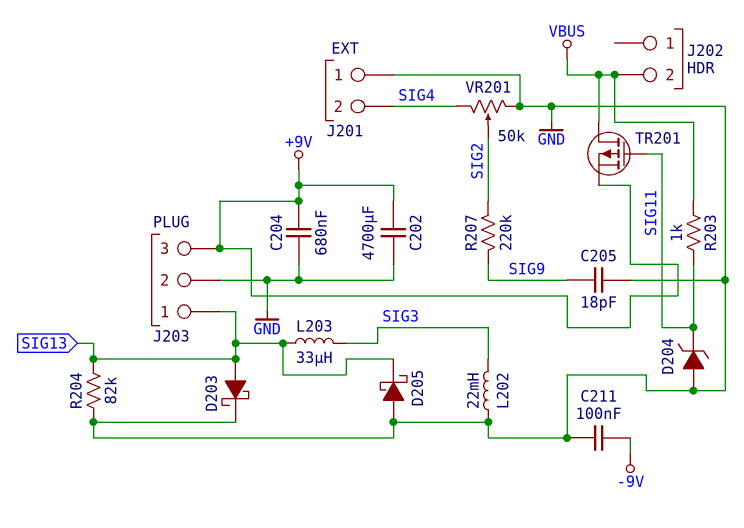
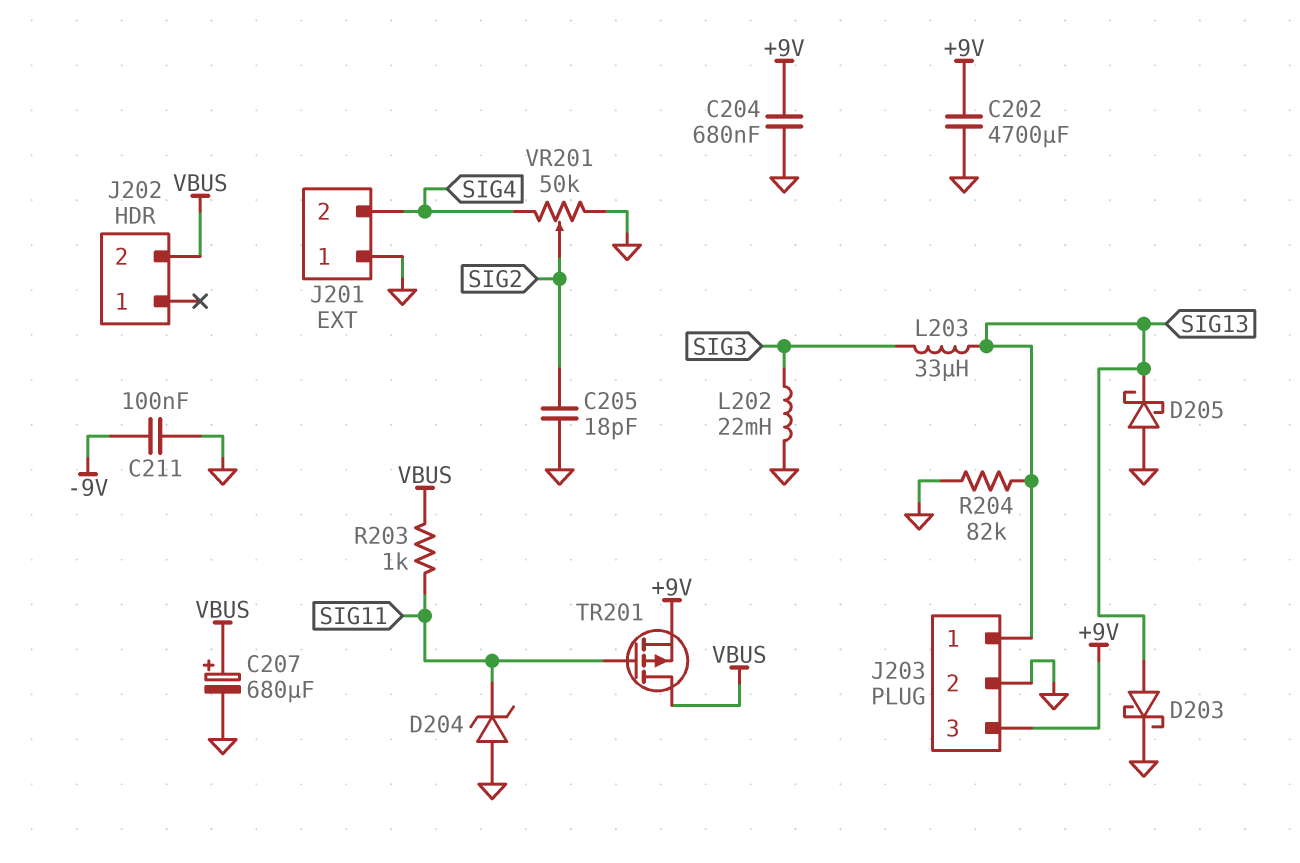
C205: 18pF (GND, SIG9) -> 18pF (GND, SIG2)
C207: none -> 680uF (plus VBUS, minus GND)
R207: 220k (SIG2, SIG9) -> none

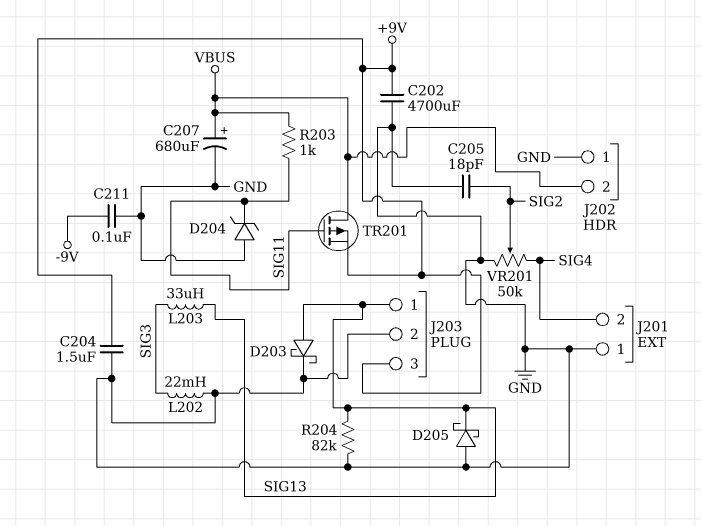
C204: 680nF (+9V, GND) -> 1.5uF (+9V, GND)
J202 pin 1: none -> GND

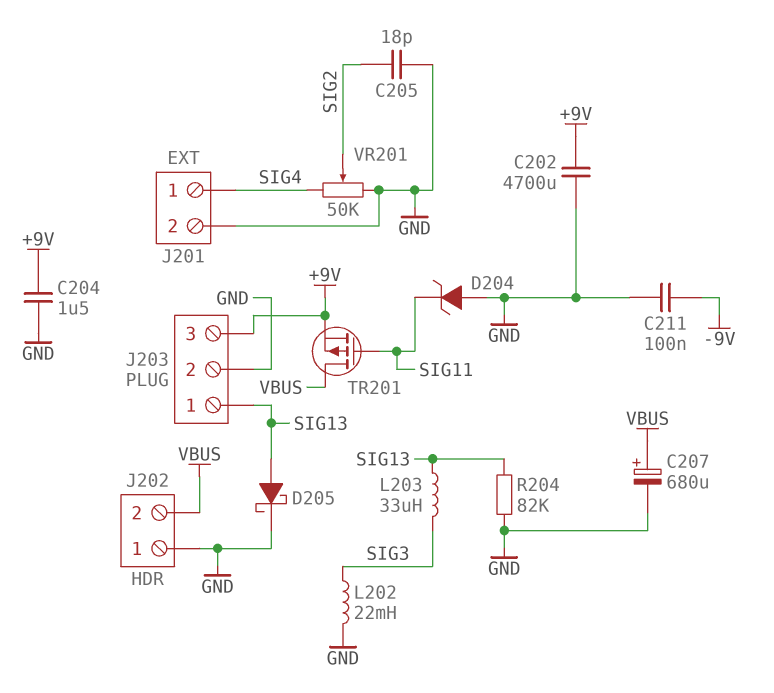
D203: schottky (A SIG13, K GND) -> none
D205: schottky (A GND, K SIG13) -> schottky (A SIG13, K GND)
J201 pin 1: GND -> SIG4
J201 pin 2: SIG4 -> GND
R203: 1k (SIG11, VBUS) -> none

